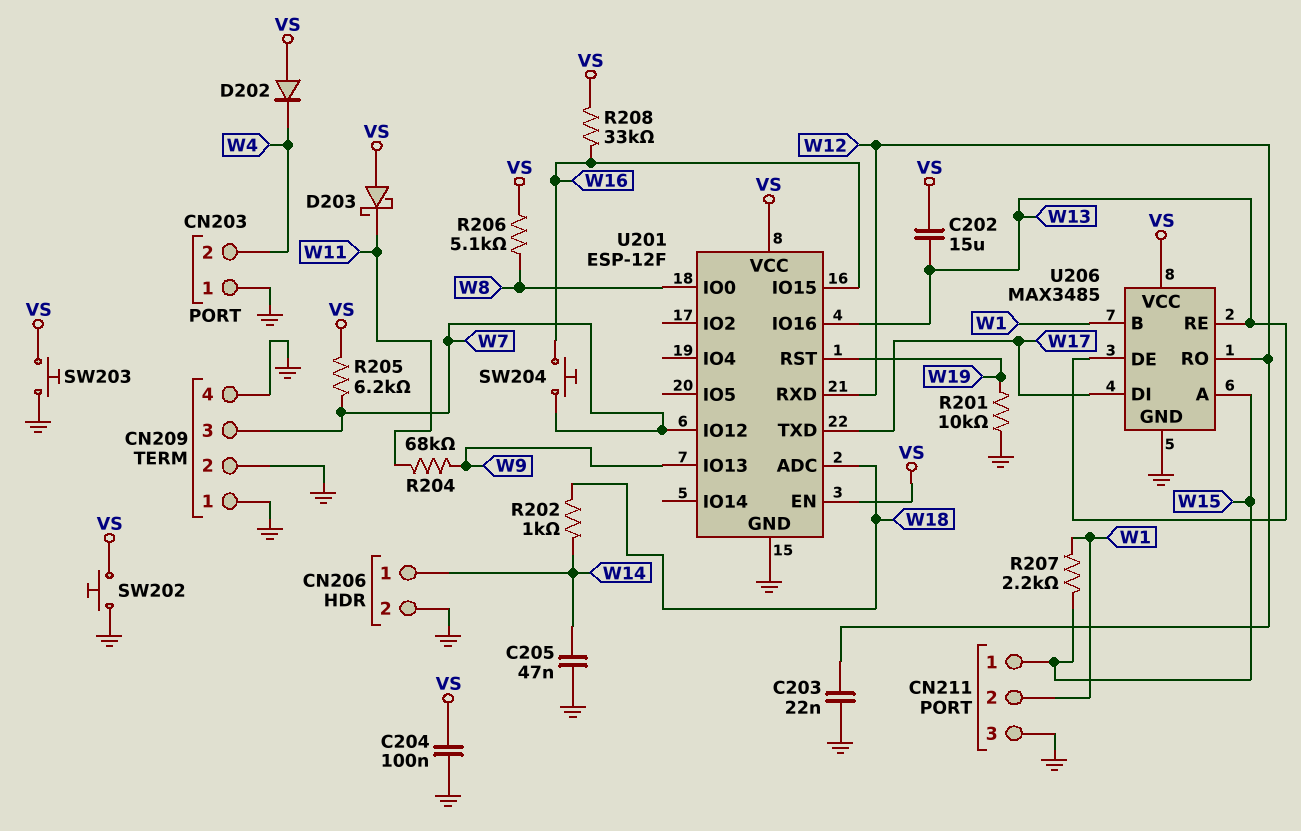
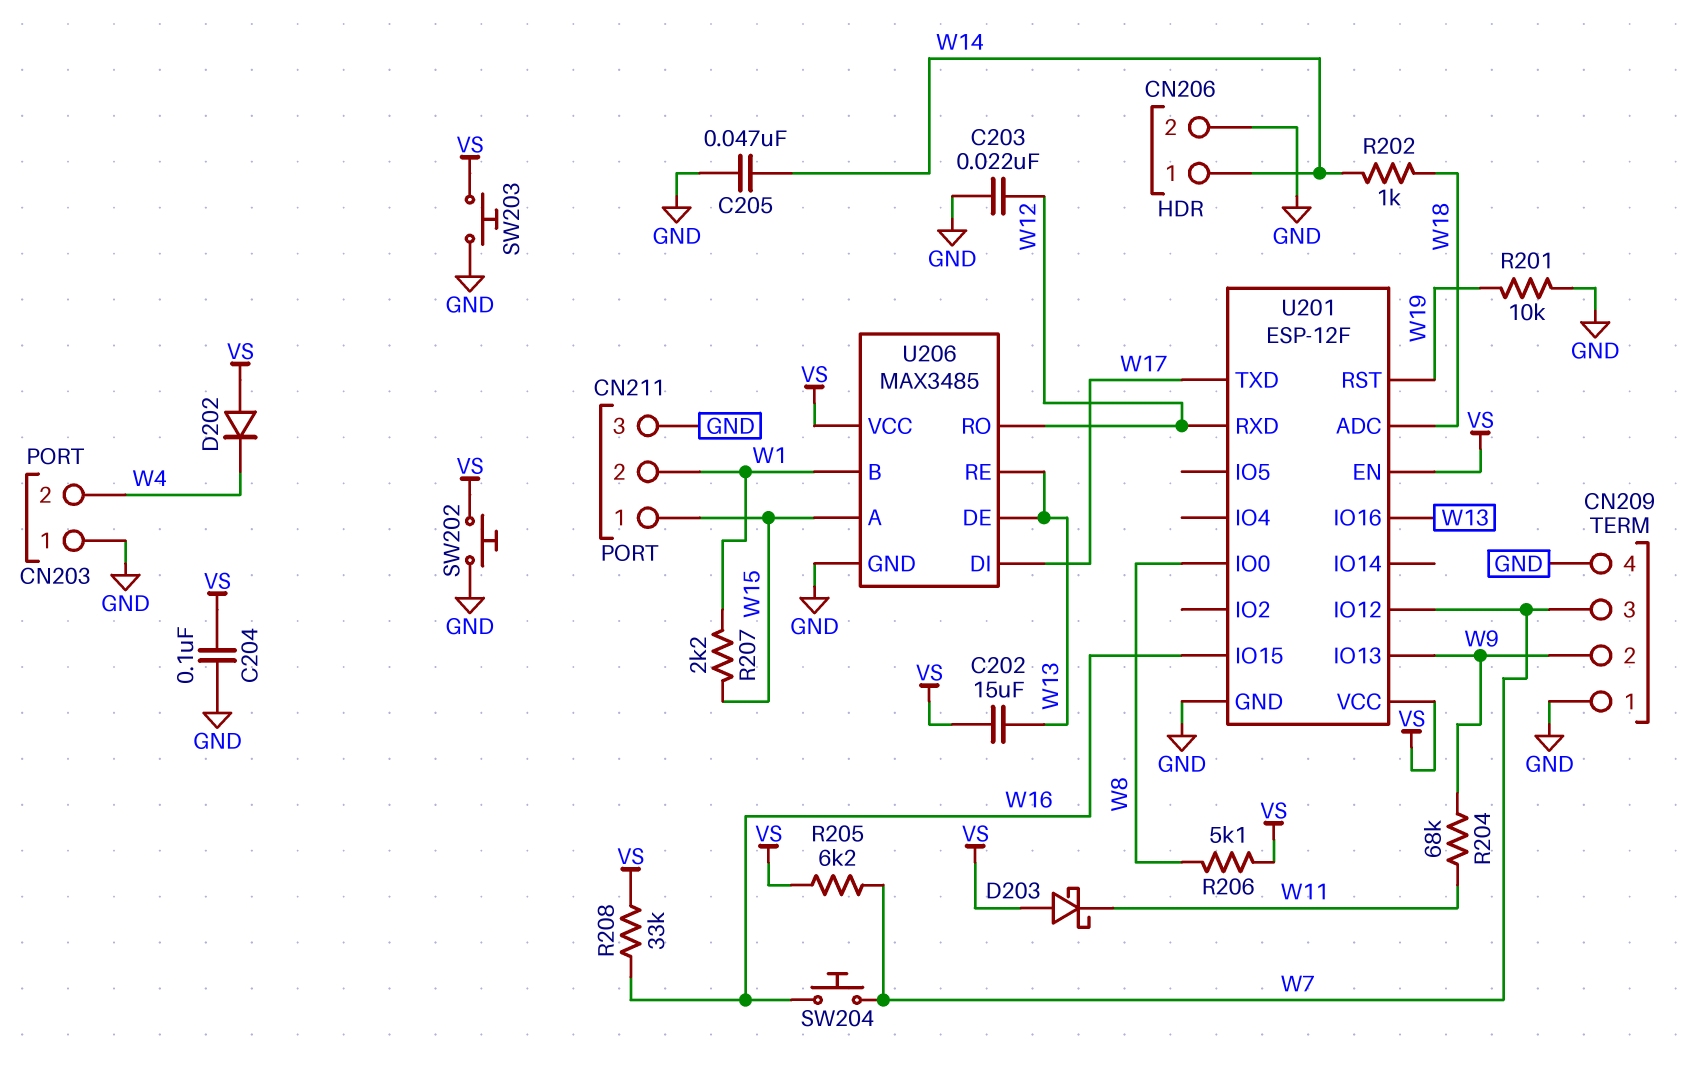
CN209 pin 2: GND -> W9

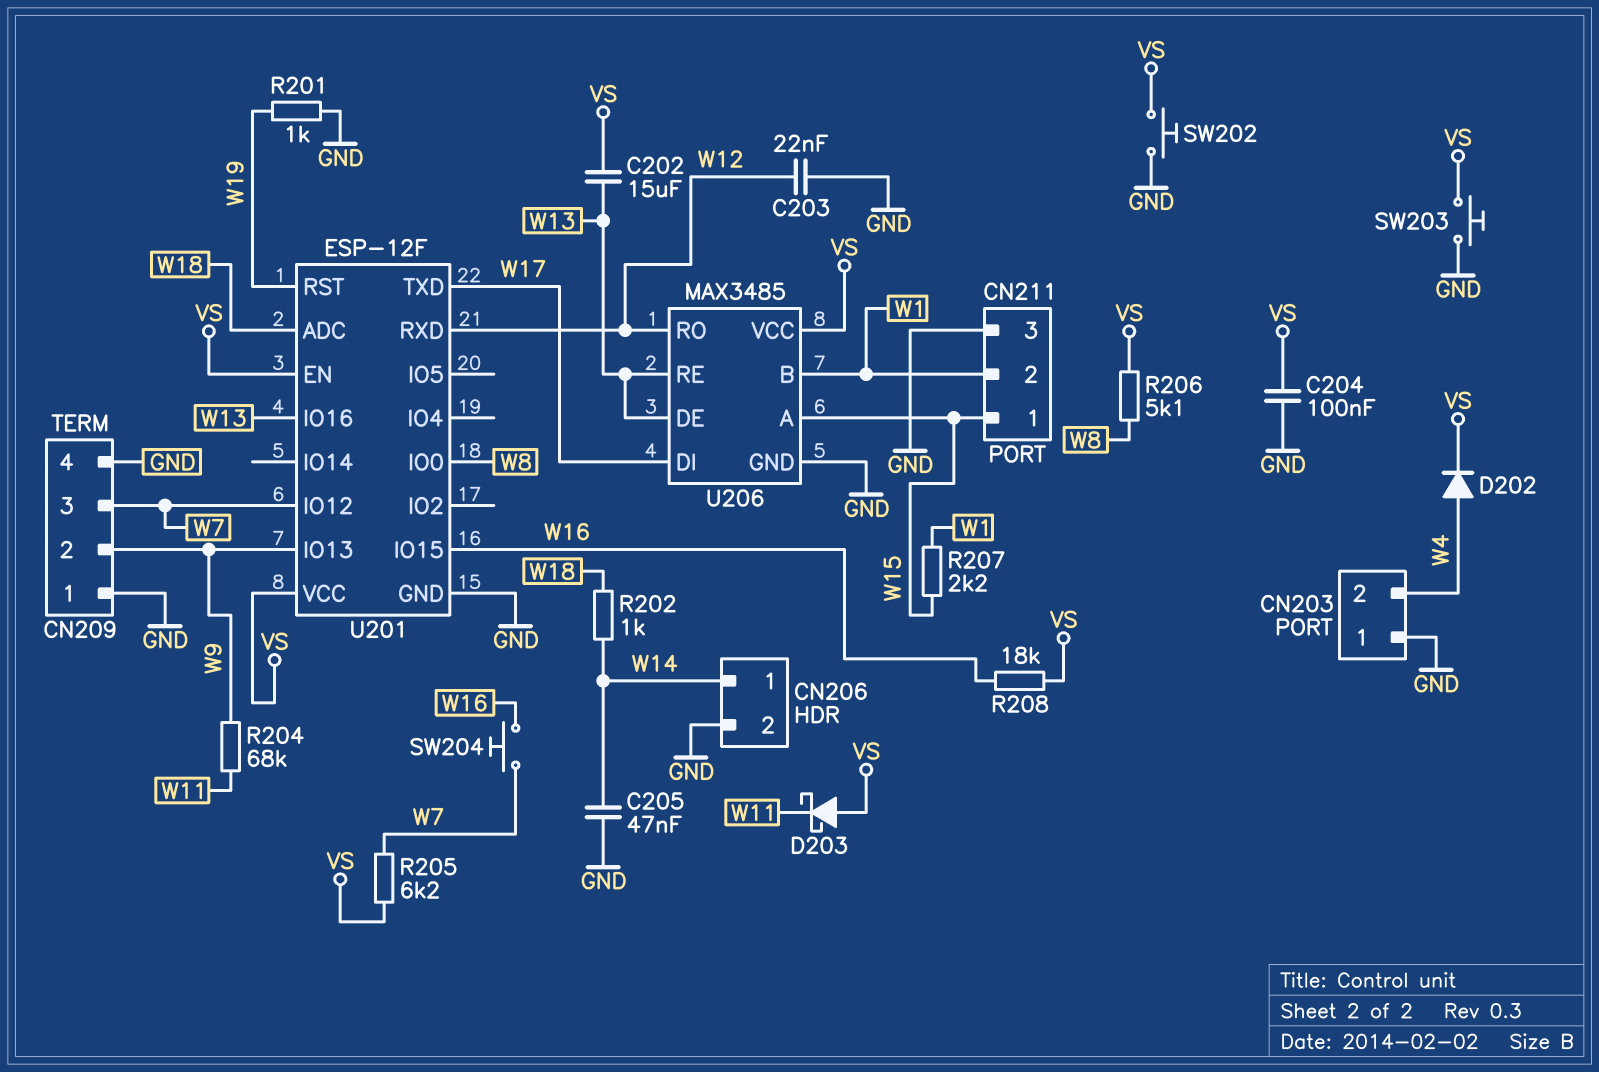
D202: diode (A VS, K W4) -> diode (A W4, K VS)
R201: 10k (GND, W19) -> 1k (GND, W19)
R208: 33k (VS, W16) -> 18k (VS, W16)

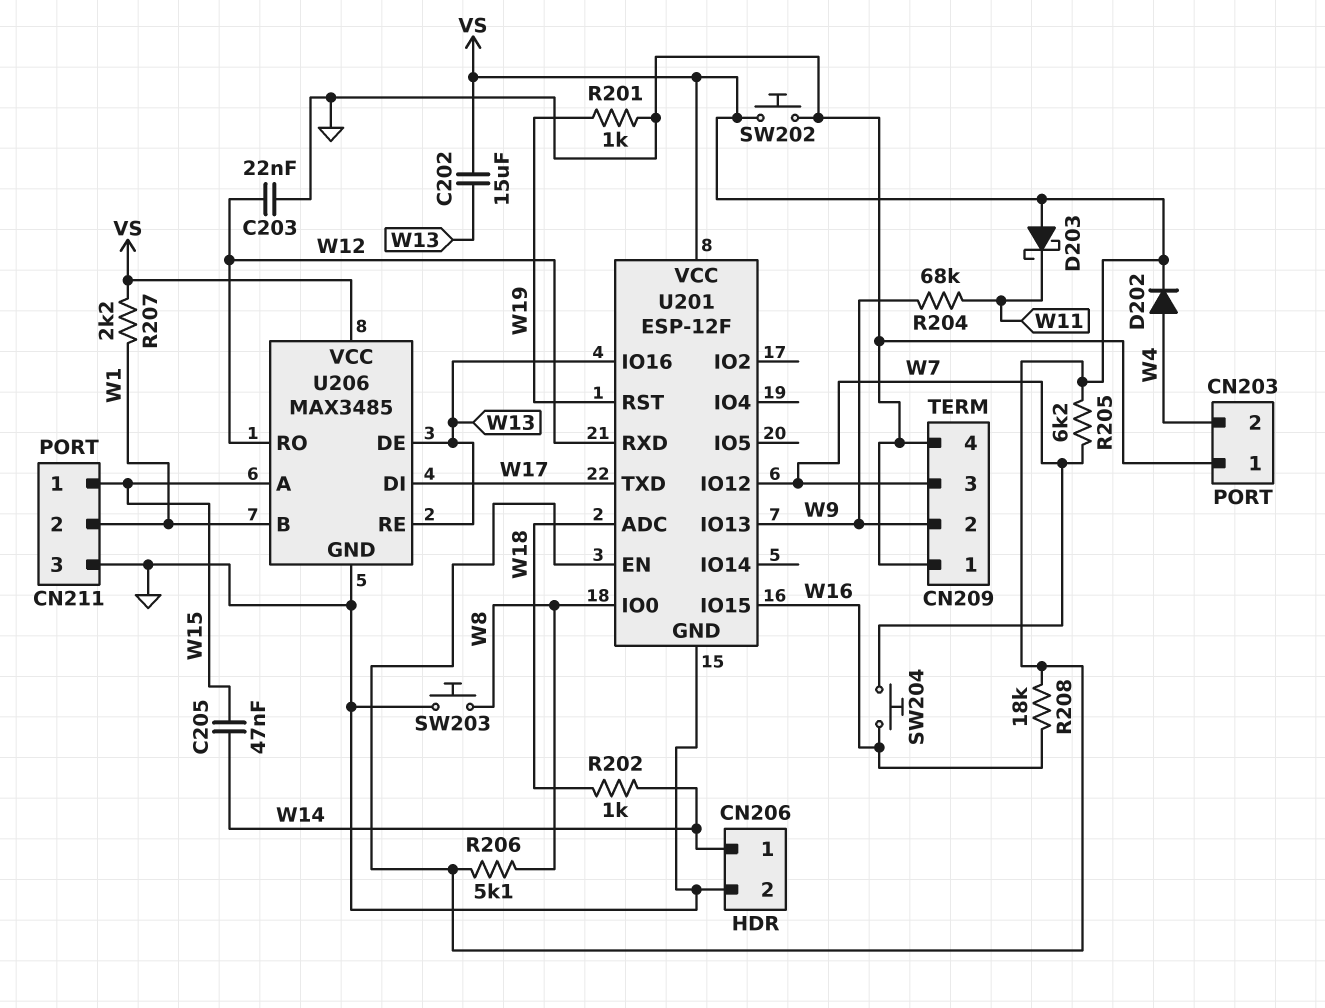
C204: 100nF (GND, VS) -> none
C205: 47nF (GND, W14) -> 47nF (W14, W15)
R207: 2.2k (W1, W15) -> 2.2k (VS, W1)
SW203: button (GND, VS) -> button (GND, W8)

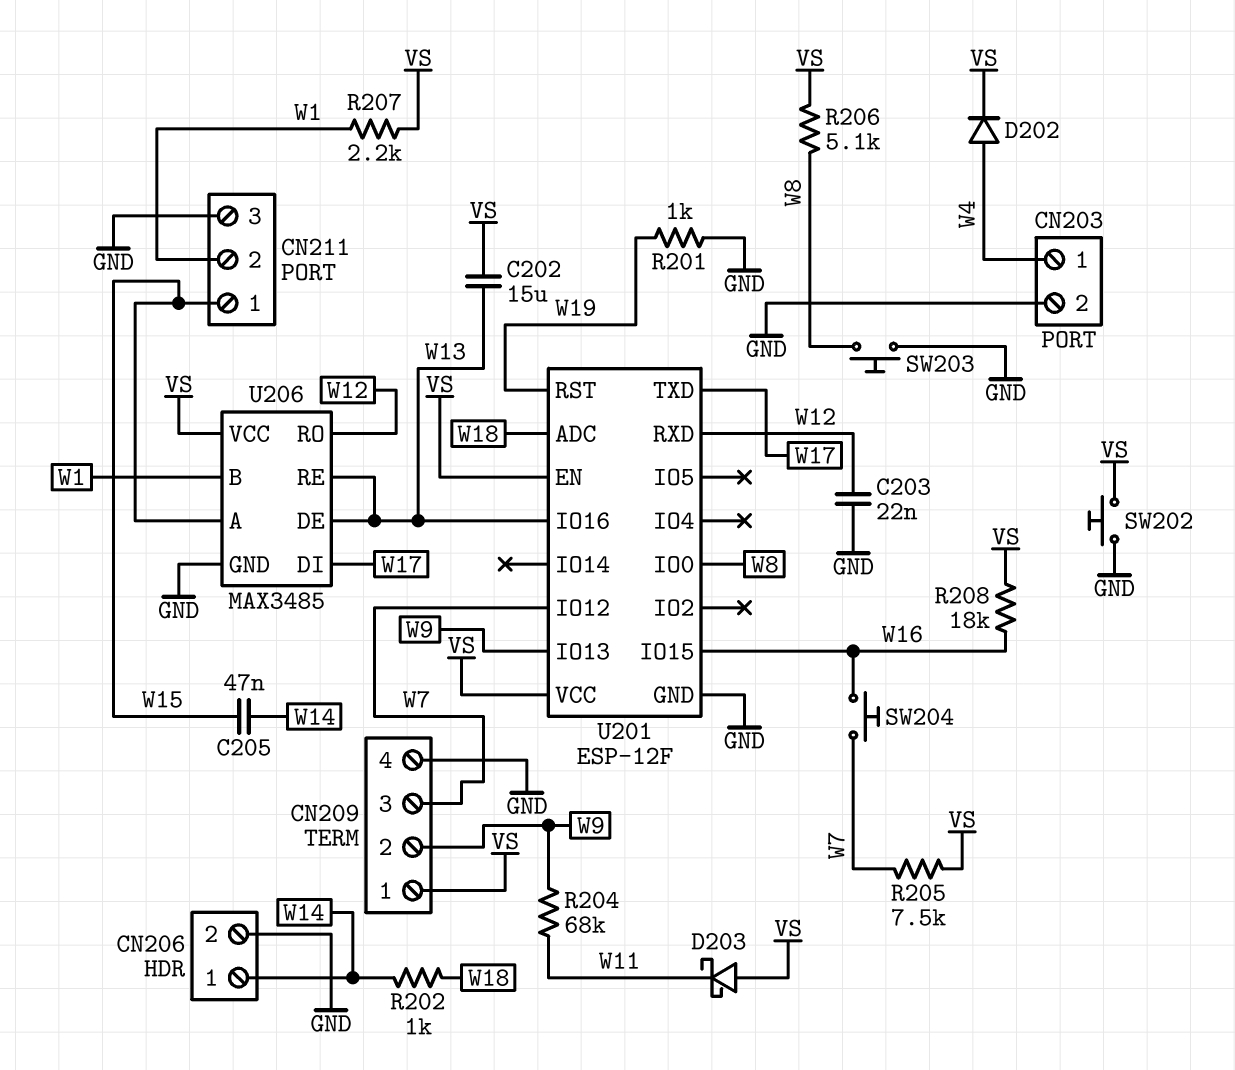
CN203 pin 1: GND -> W4
CN203 pin 2: W4 -> GND
CN209 pin 1: GND -> VS
R205: 6.2k (VS, W7) -> 7.5k (VS, W7)

